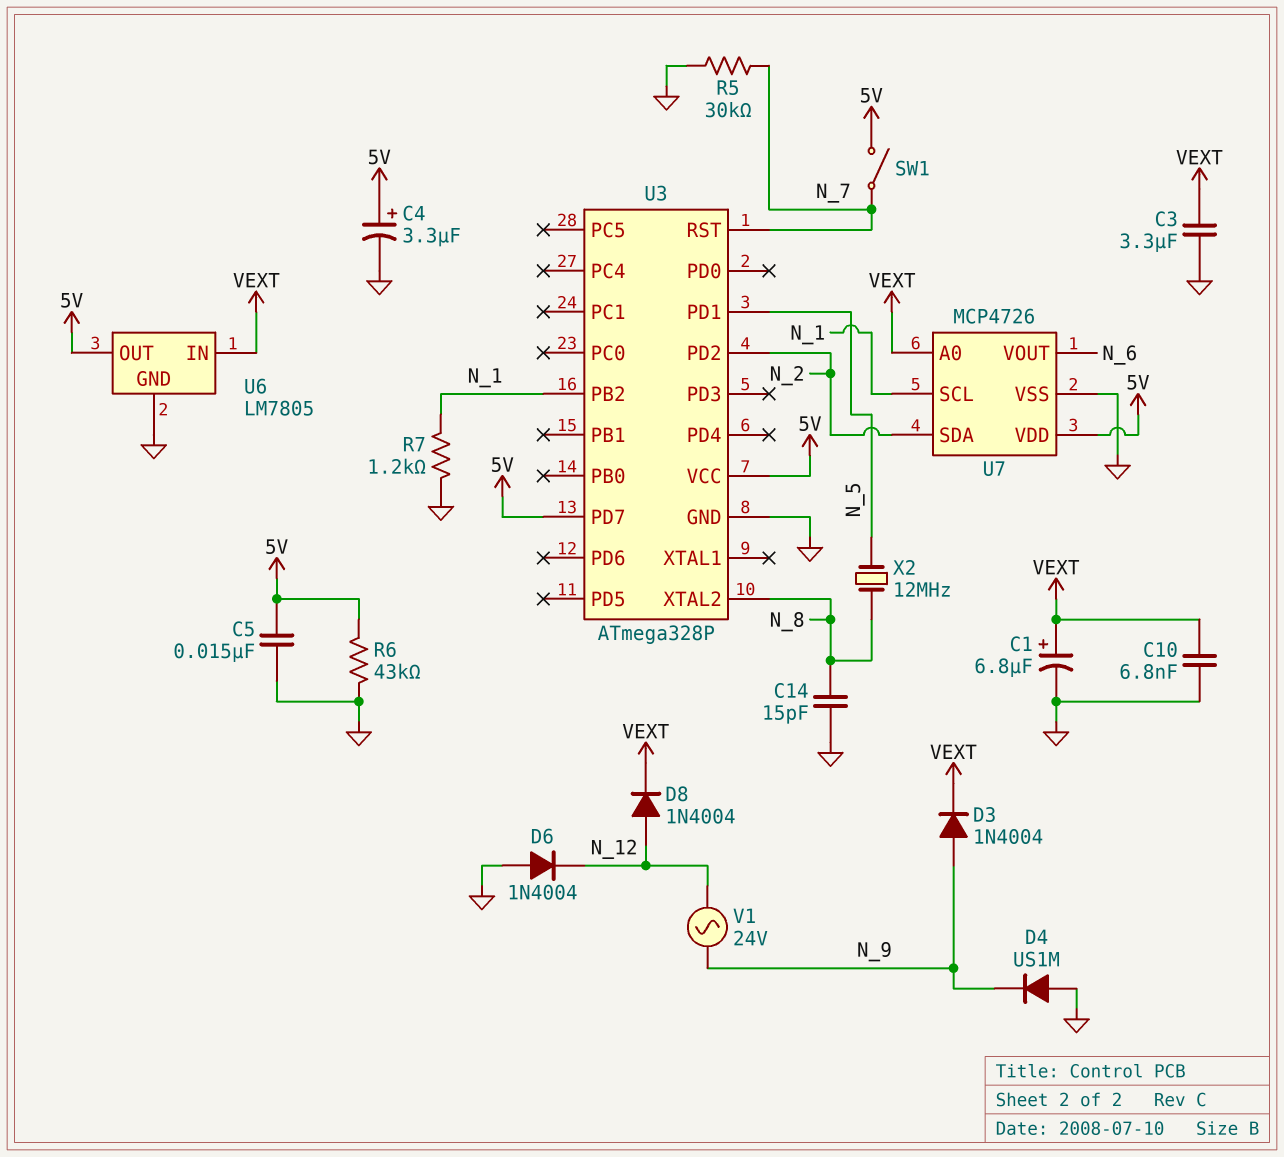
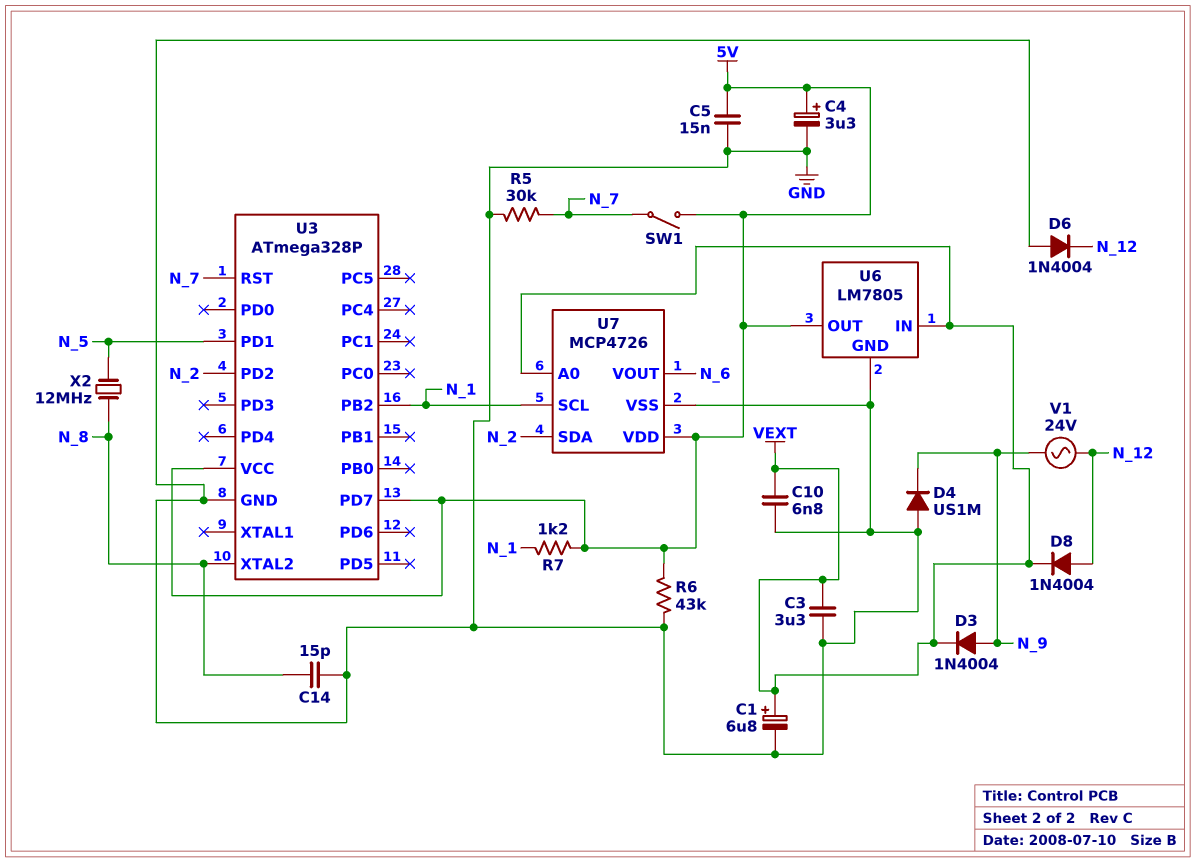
R7: 1.2k (GND, N_1) -> 1.2k (5V, N_1)

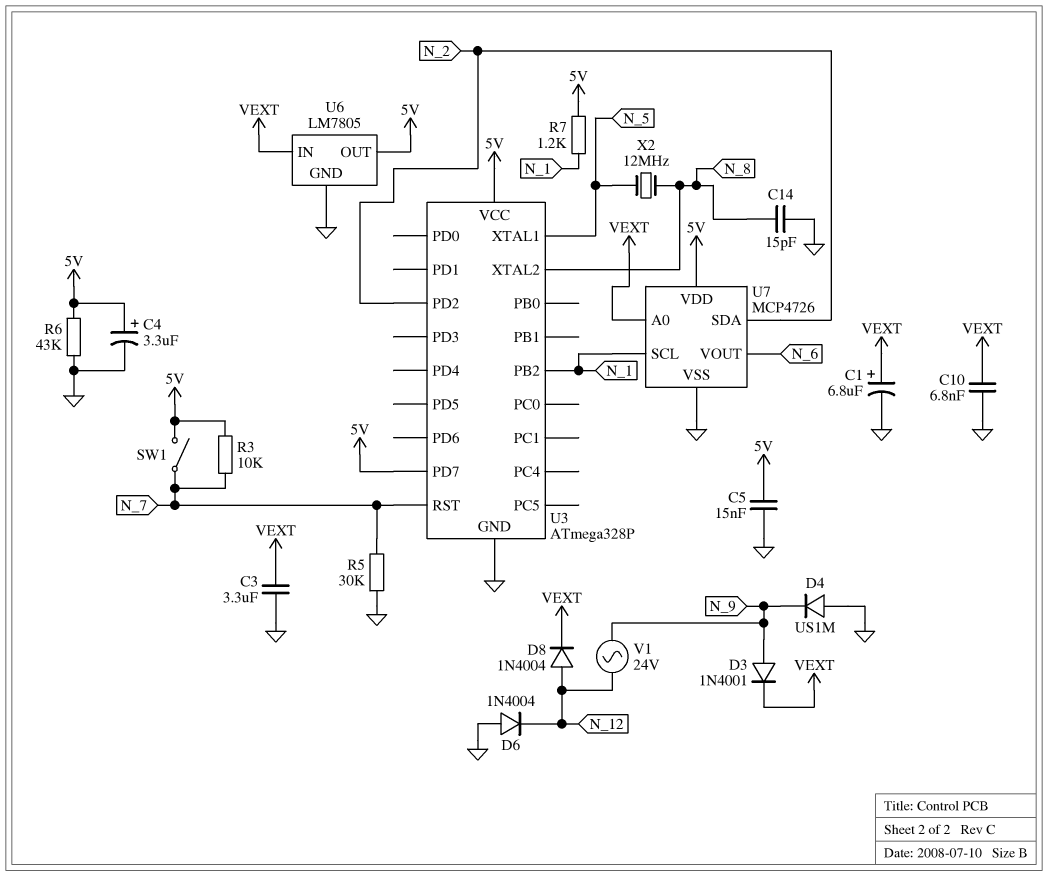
D3: diode 1N4004 (A N_9, K VEXT) -> diode 1N4001 (A N_9, K VEXT)
R3: none -> 10k (5V, N_7)
U3 pin PD1: N_5 -> none
U3 pin XTAL1: none -> N_5

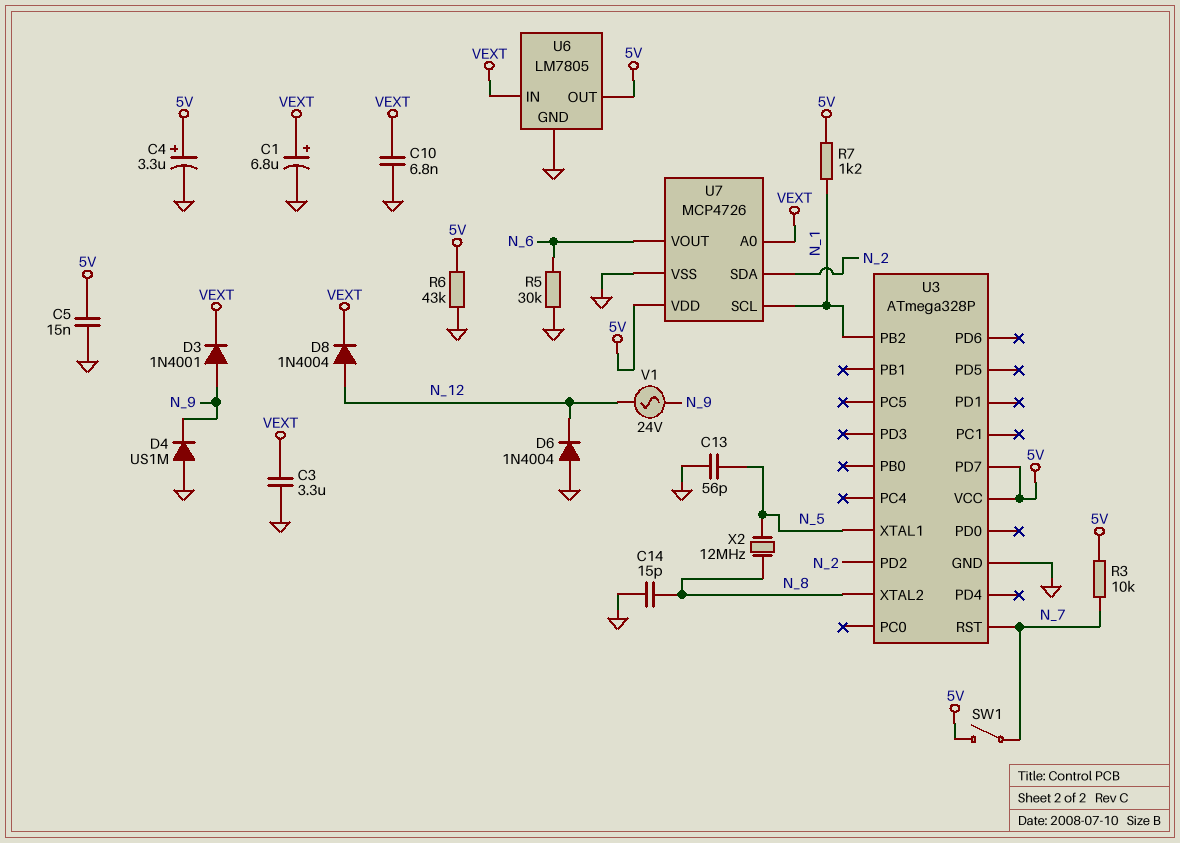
C13: none -> 56pF (GND, N_5)
R5: 30k (GND, N_7) -> 30k (GND, N_6)

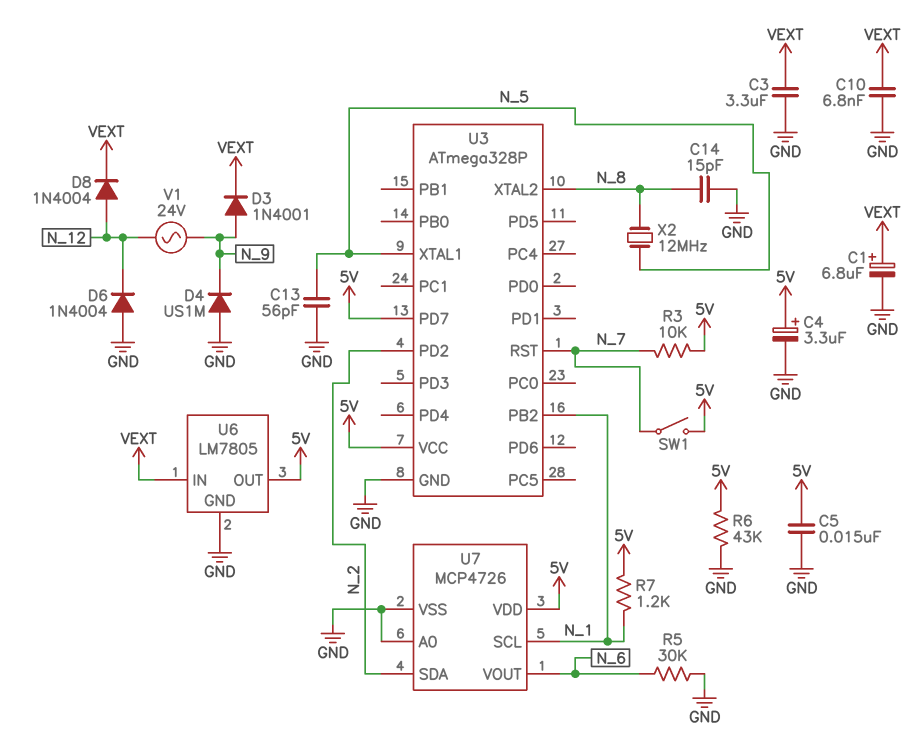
U7 pin A0: VEXT -> GND

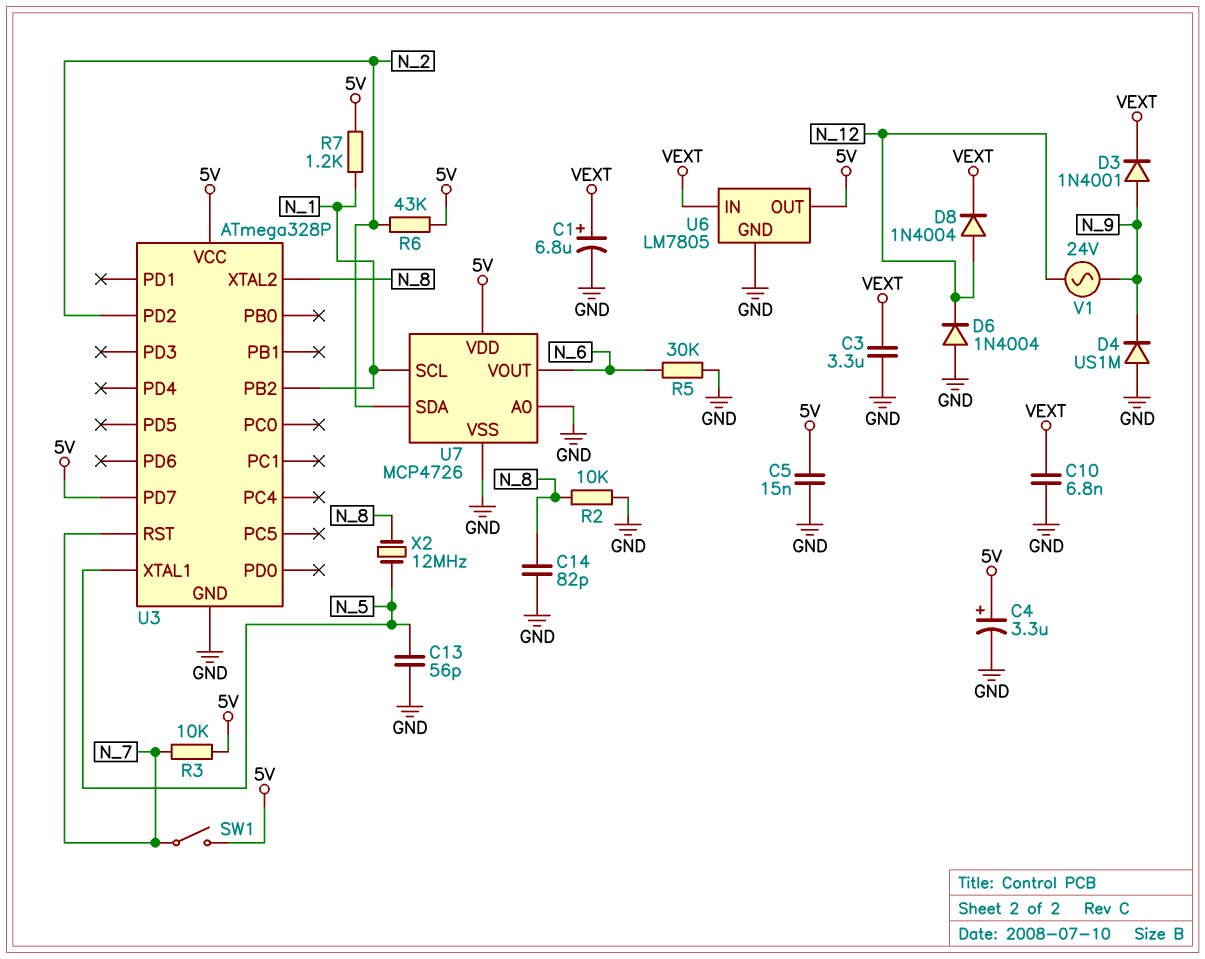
C14: 15pF (GND, N_8) -> 82pF (GND, N_8)
R2: none -> 10k (GND, N_8)
R6: 43k (5V, GND) -> 43k (5V, N_2)

